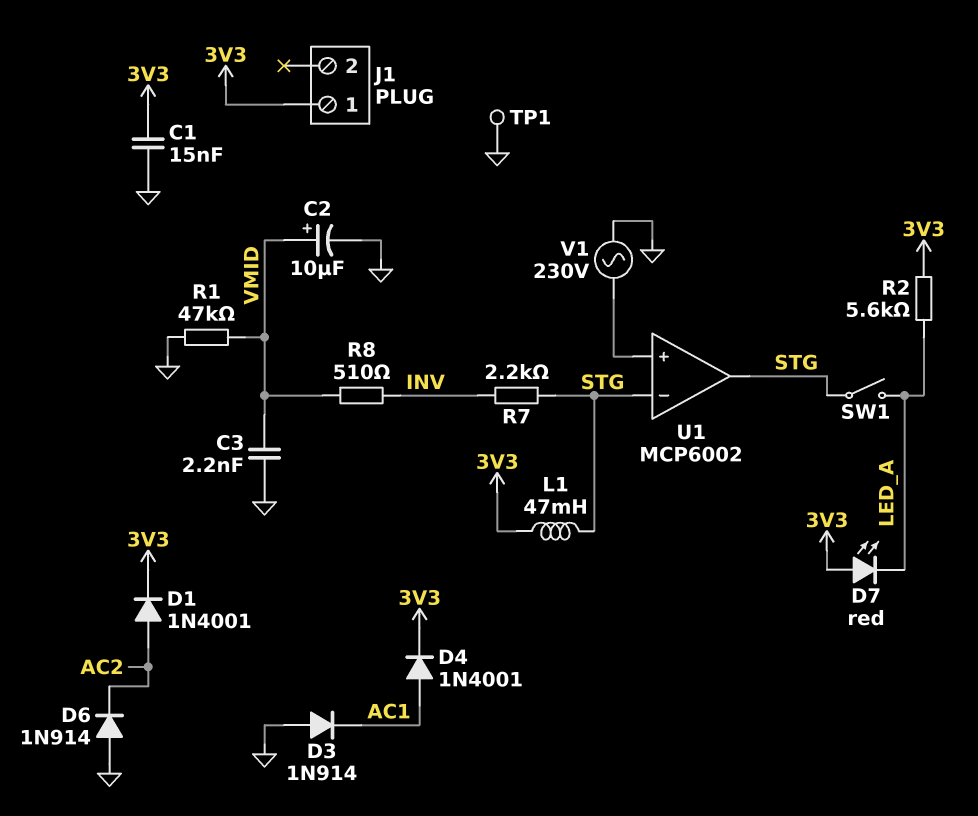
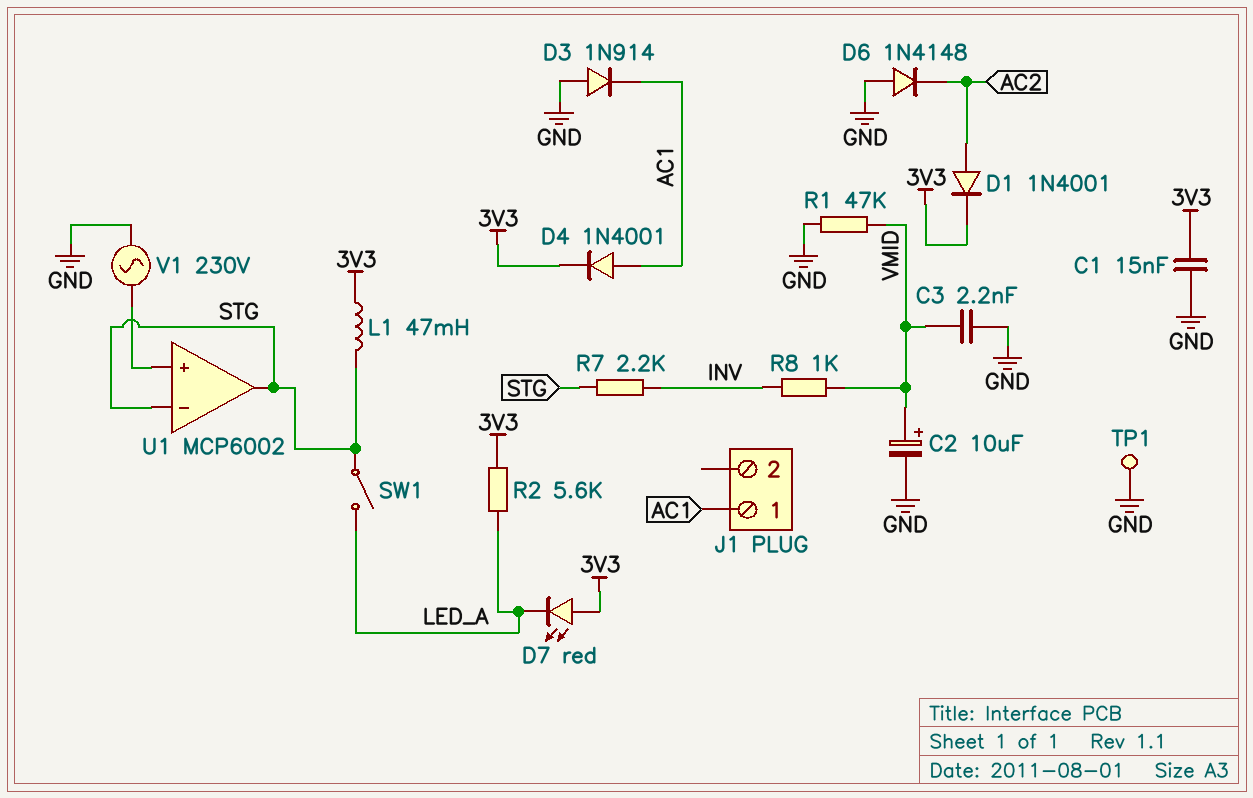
D6: diode 1N914 (A GND, K AC2) -> diode 1N4148 (A GND, K AC2)
J1 pin 1: 3V3 -> AC1
R8: 510 (INV, VMID) -> 1k (INV, VMID)

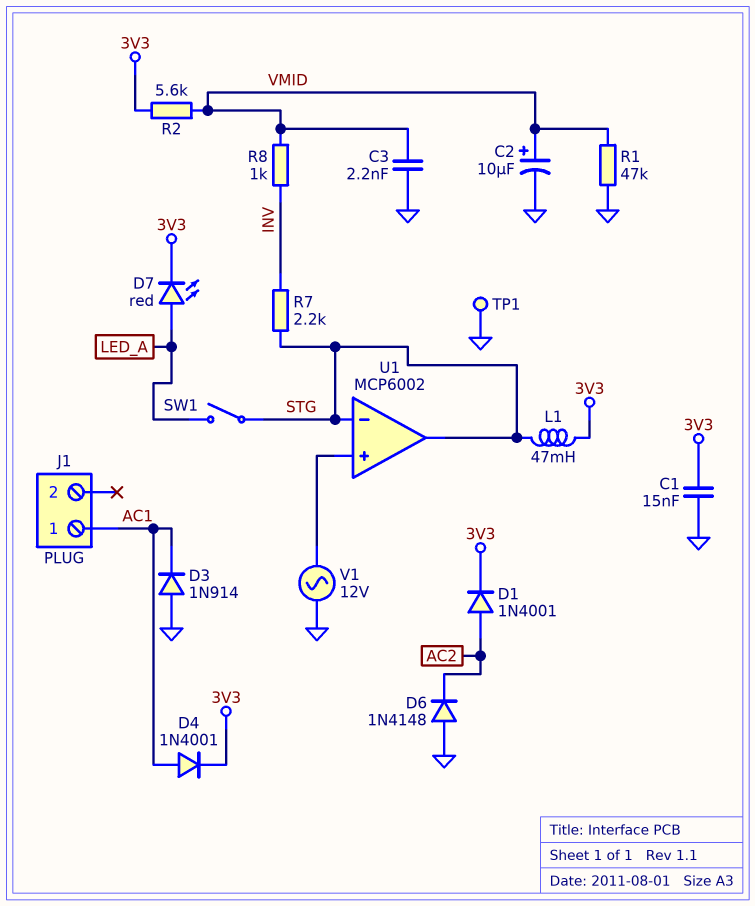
D7: LED red (A 3V3, K LED_A) -> LED red (A LED_A, K 3V3)
R2: 5.6k (3V3, LED_A) -> 5.6k (3V3, VMID)
V1: AC 230V (GND, U1/in+) -> AC 12V (GND, U1/in+)

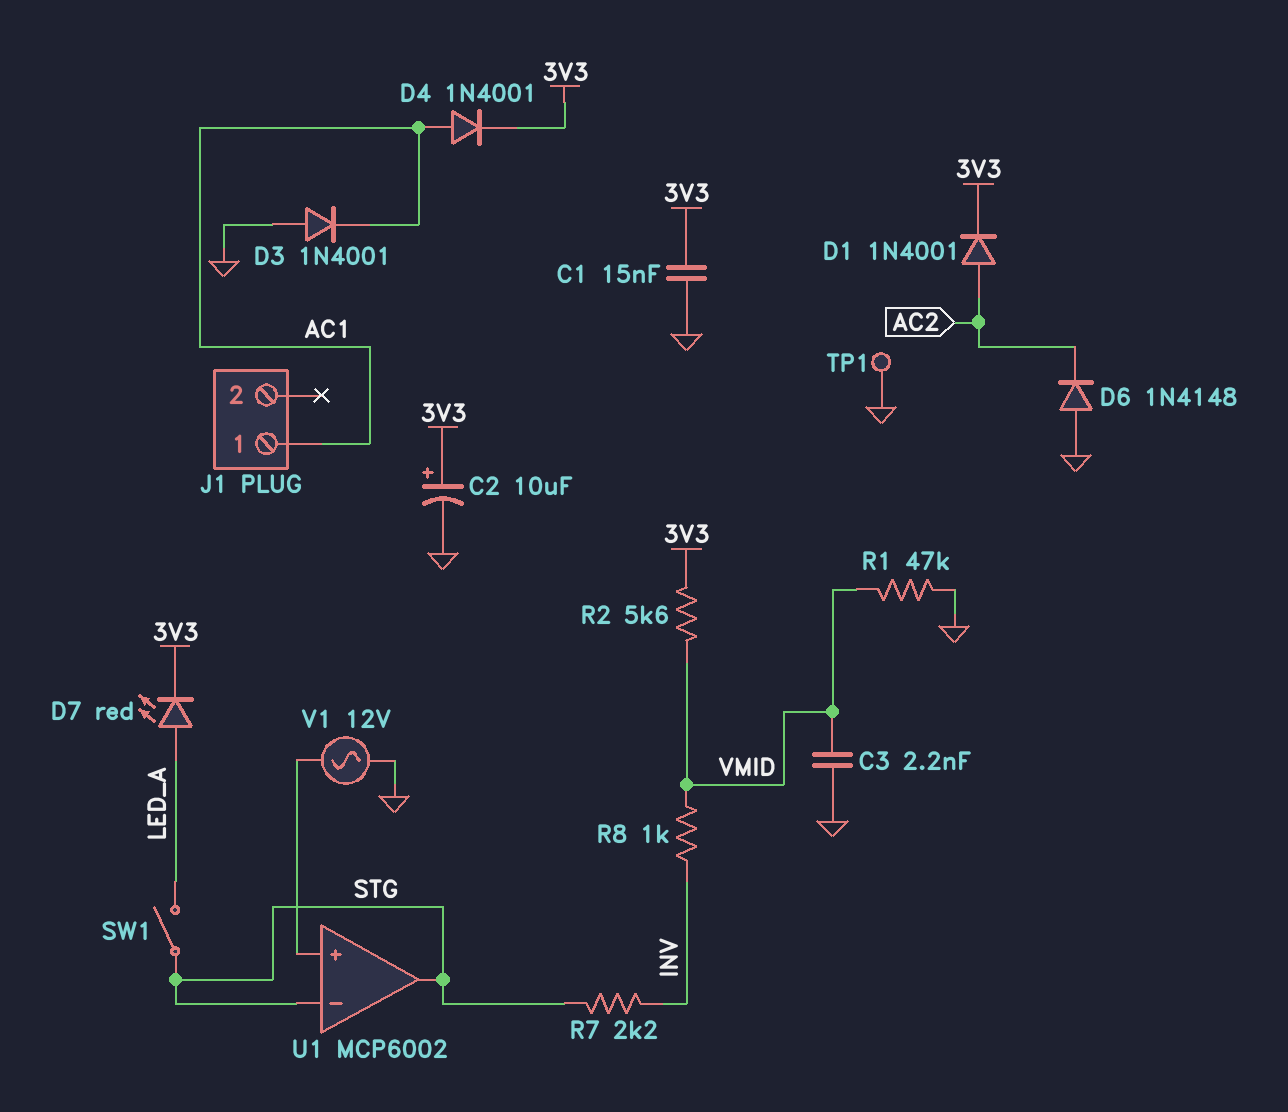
C2: 10uF (plus VMID, minus GND) -> 10uF (plus 3V3, minus GND)
D3: diode 1N914 (A GND, K AC1) -> diode 1N4001 (A GND, K AC1)
L1: 47mH (3V3, STG) -> none

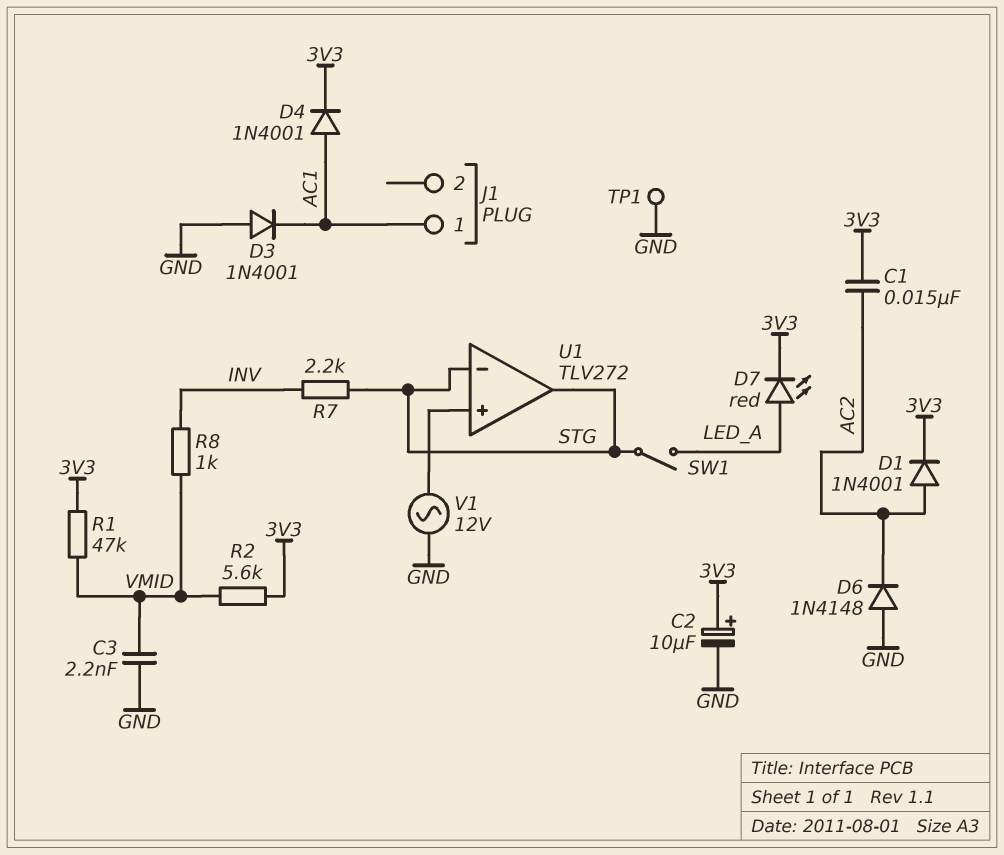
C1: 15nF (3V3, GND) -> 15nF (3V3, AC2)
R1: 47k (GND, VMID) -> 47k (3V3, VMID)
U1: MCP6002 -> TLV272

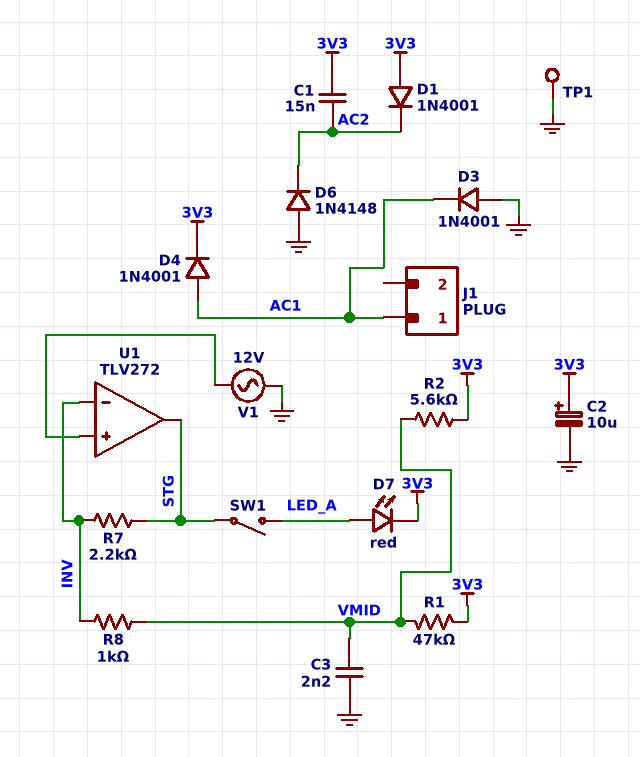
D1: diode 1N4001 (A AC2, K 3V3) -> diode 1N4001 (A 3V3, K AC2)
U1 pin in-: STG -> INV

